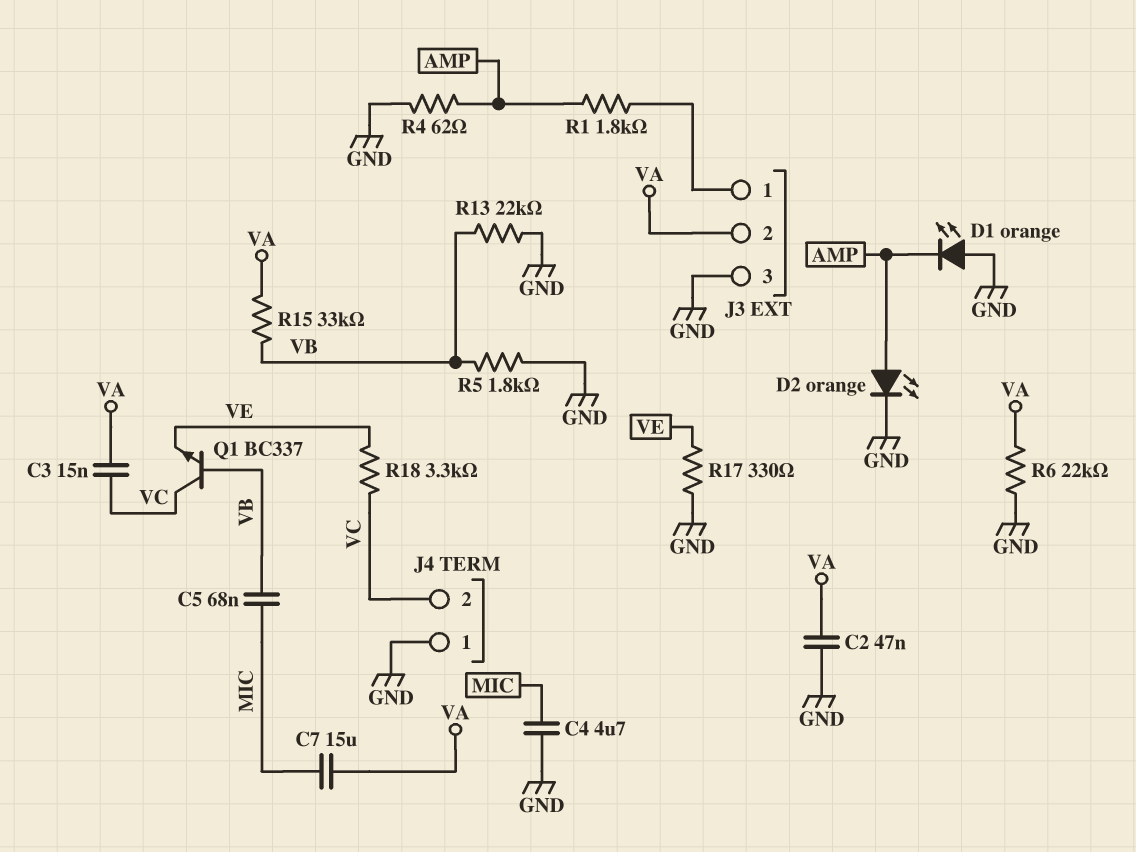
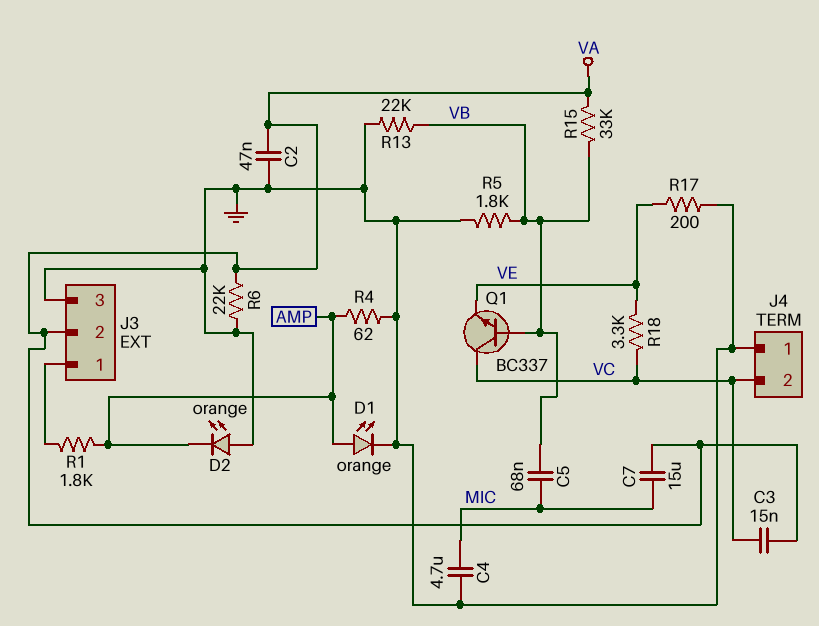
D1: LED orange (A GND, K AMP) -> LED orange (A AMP, K GND)
D2: LED orange (A AMP, K GND) -> LED orange (A GND, K AMP)
R17: 330 (GND, VE) -> 200 (GND, VE)

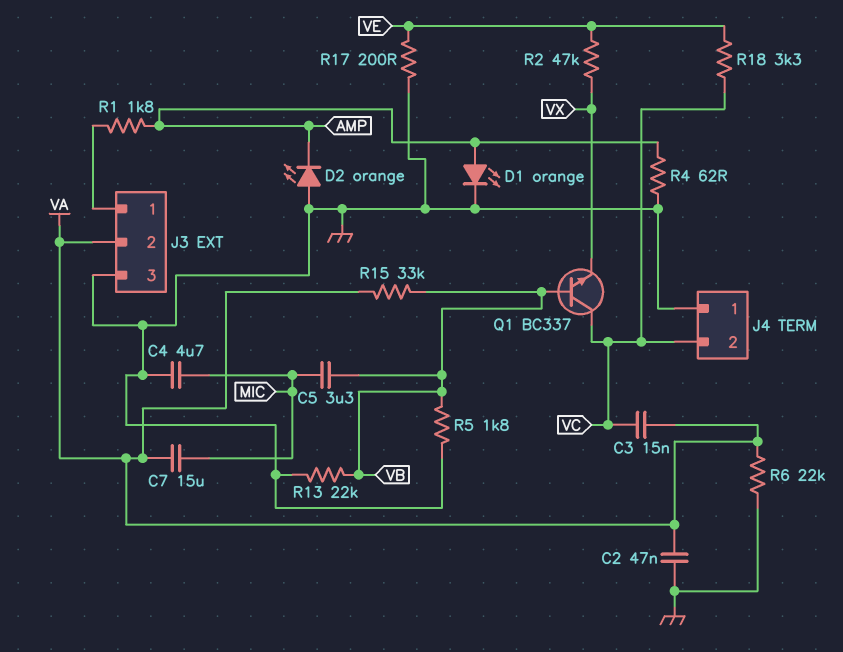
C5: 68nF (MIC, VB) -> 3.3uF (MIC, VB)
Q1: NPN BC337 (B VB, C VC, E VE) -> NPN BC337 (B VB, C VC, E VX)
R2: none -> 47k (VE, VX)

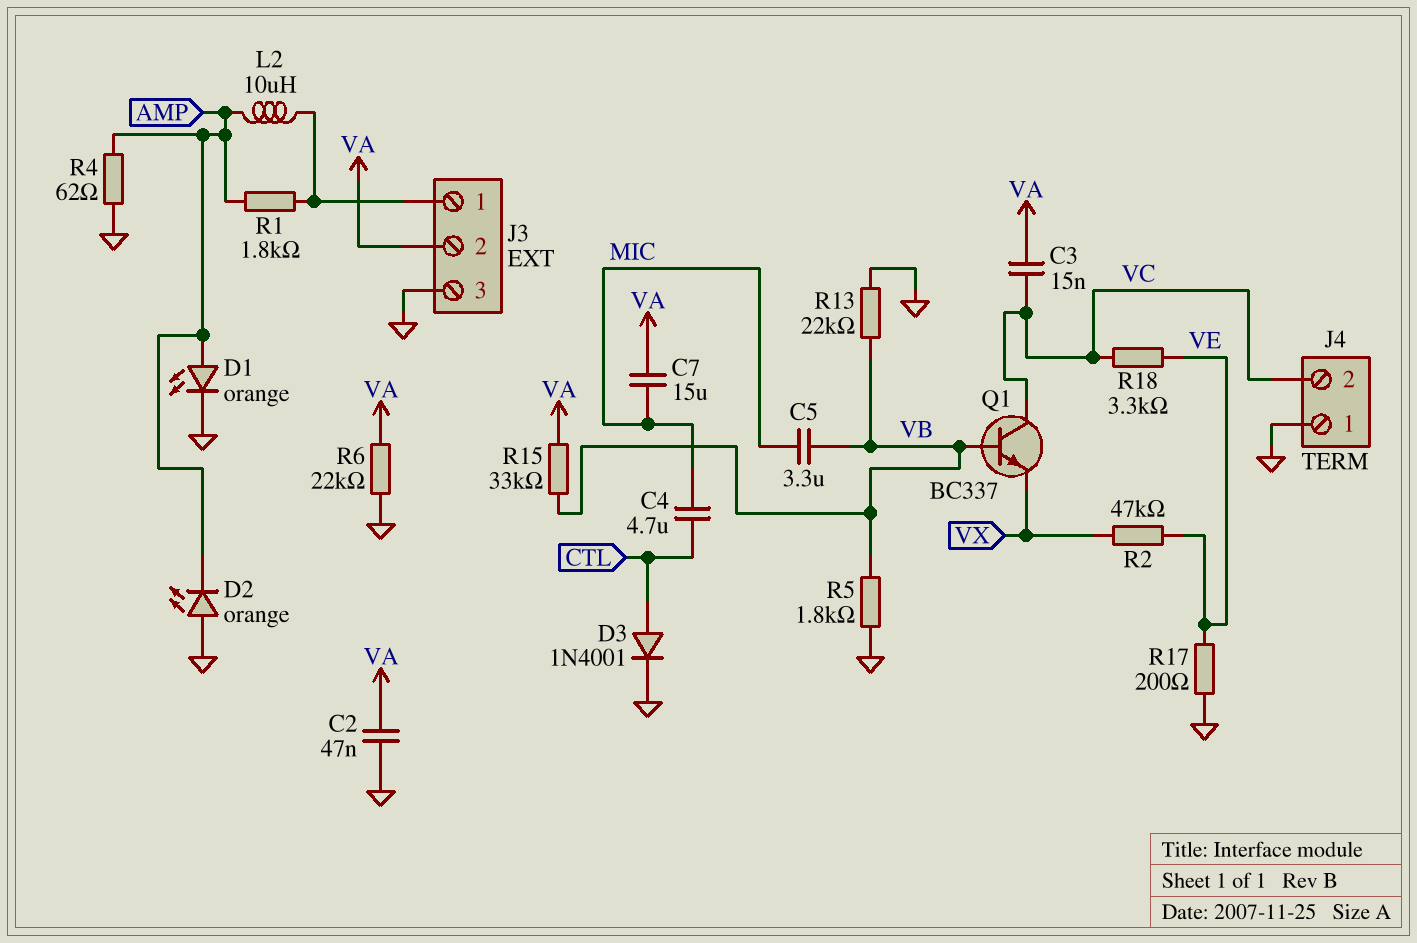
C4: 4.7uF (GND, MIC) -> 4.7uF (CTL, MIC)
D3: none -> diode 1N4001 (A CTL, K GND)
L2: none -> 10uH (AMP, J3/1)

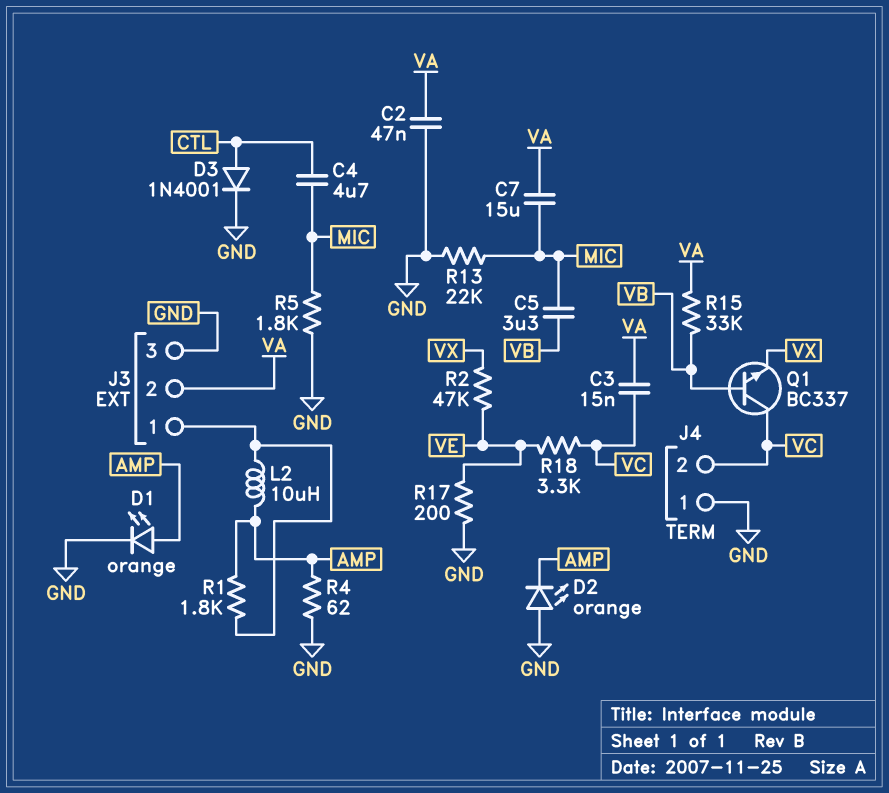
R5: 1.8k (GND, VB) -> 1.8k (GND, MIC)
R6: 22k (GND, VA) -> none
R13: 22k (GND, VB) -> 22k (GND, MIC)

